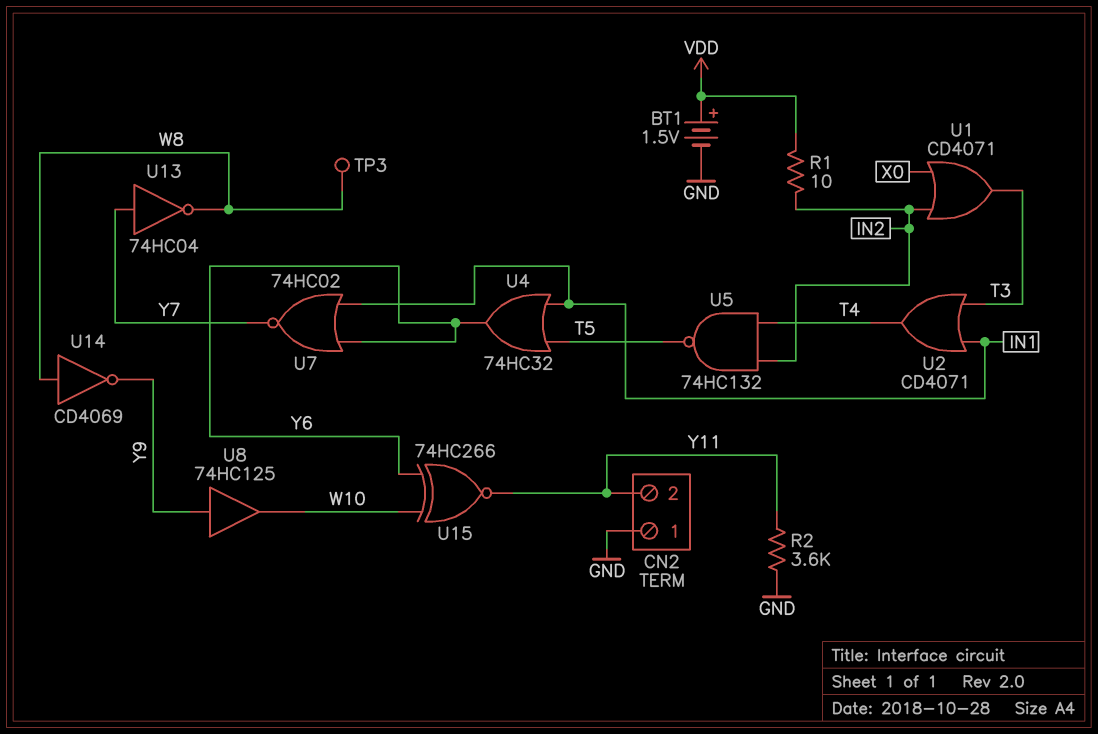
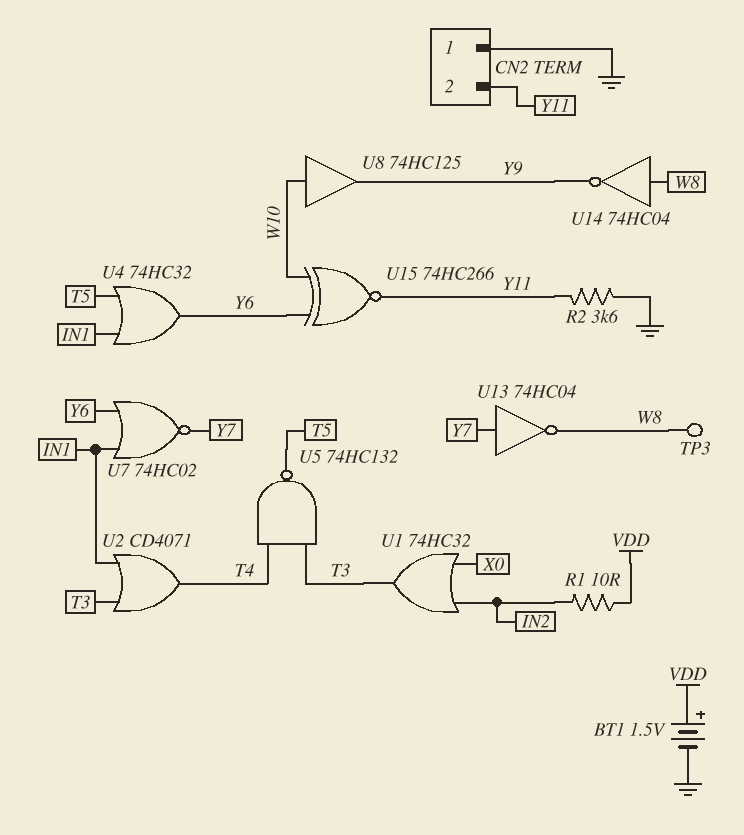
U1: OR CD4071 (in IN2, in X0, out T3) -> OR 74HC32 (in IN2, in X0, out T3)
U5: NAND 74HC132 (in IN2, in T4, out T5) -> NAND 74HC132 (in T3, in T4, out T5)
U8: buffer 74HC125 (in Y9, out W10) -> buffer 74HC125 (in W10, out Y9)
U14: NOT CD4069 (in W8, out Y9) -> NOT 74HC04 (in W8, out Y9)

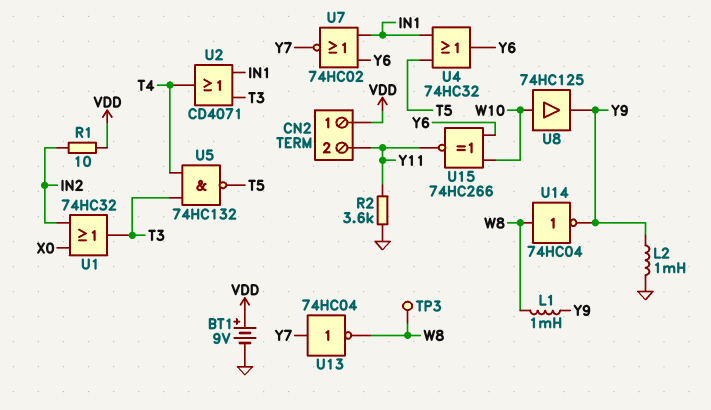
BT1: 1.5V (plus VDD, minus GND) -> 9V (plus VDD, minus GND)
CN2 pin 1: GND -> VDD
L1: none -> 1mH (W8, Y9)
L2: none -> 1mH (GND, Y9)

